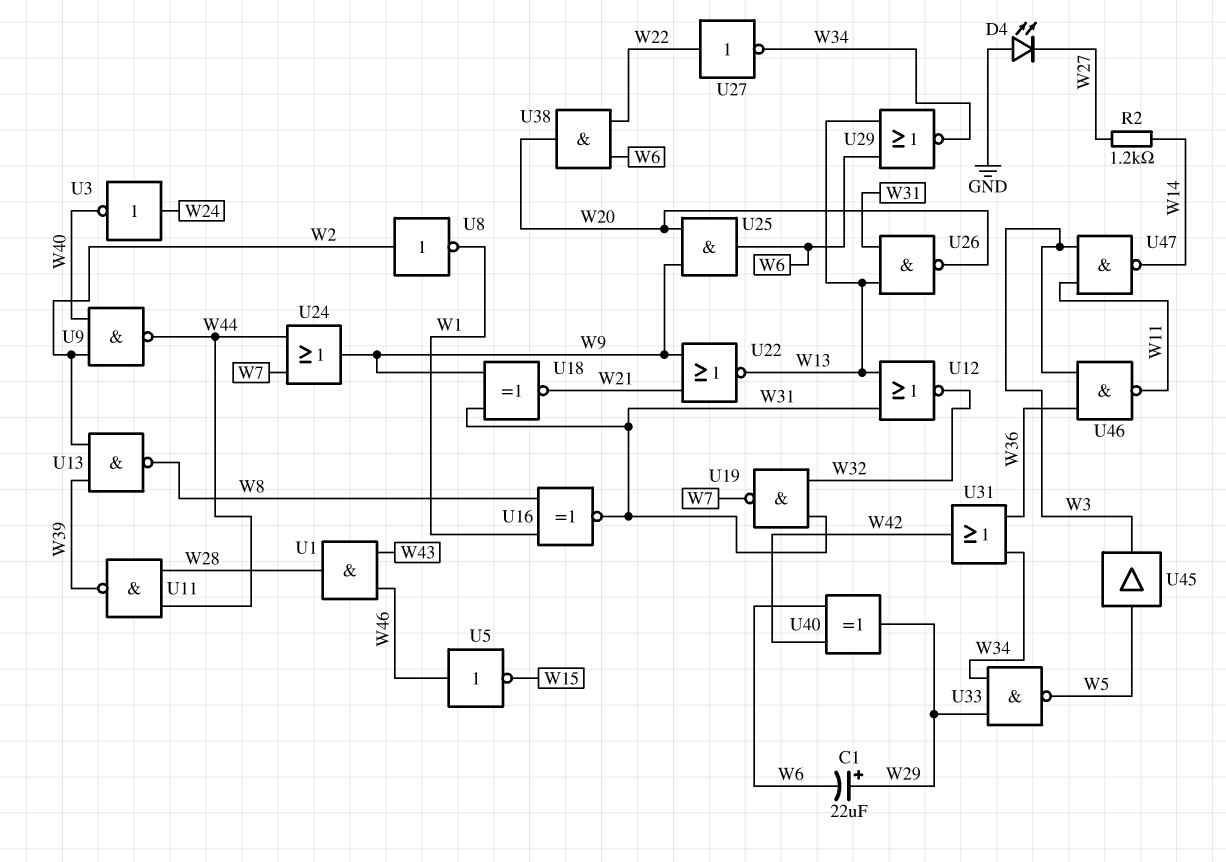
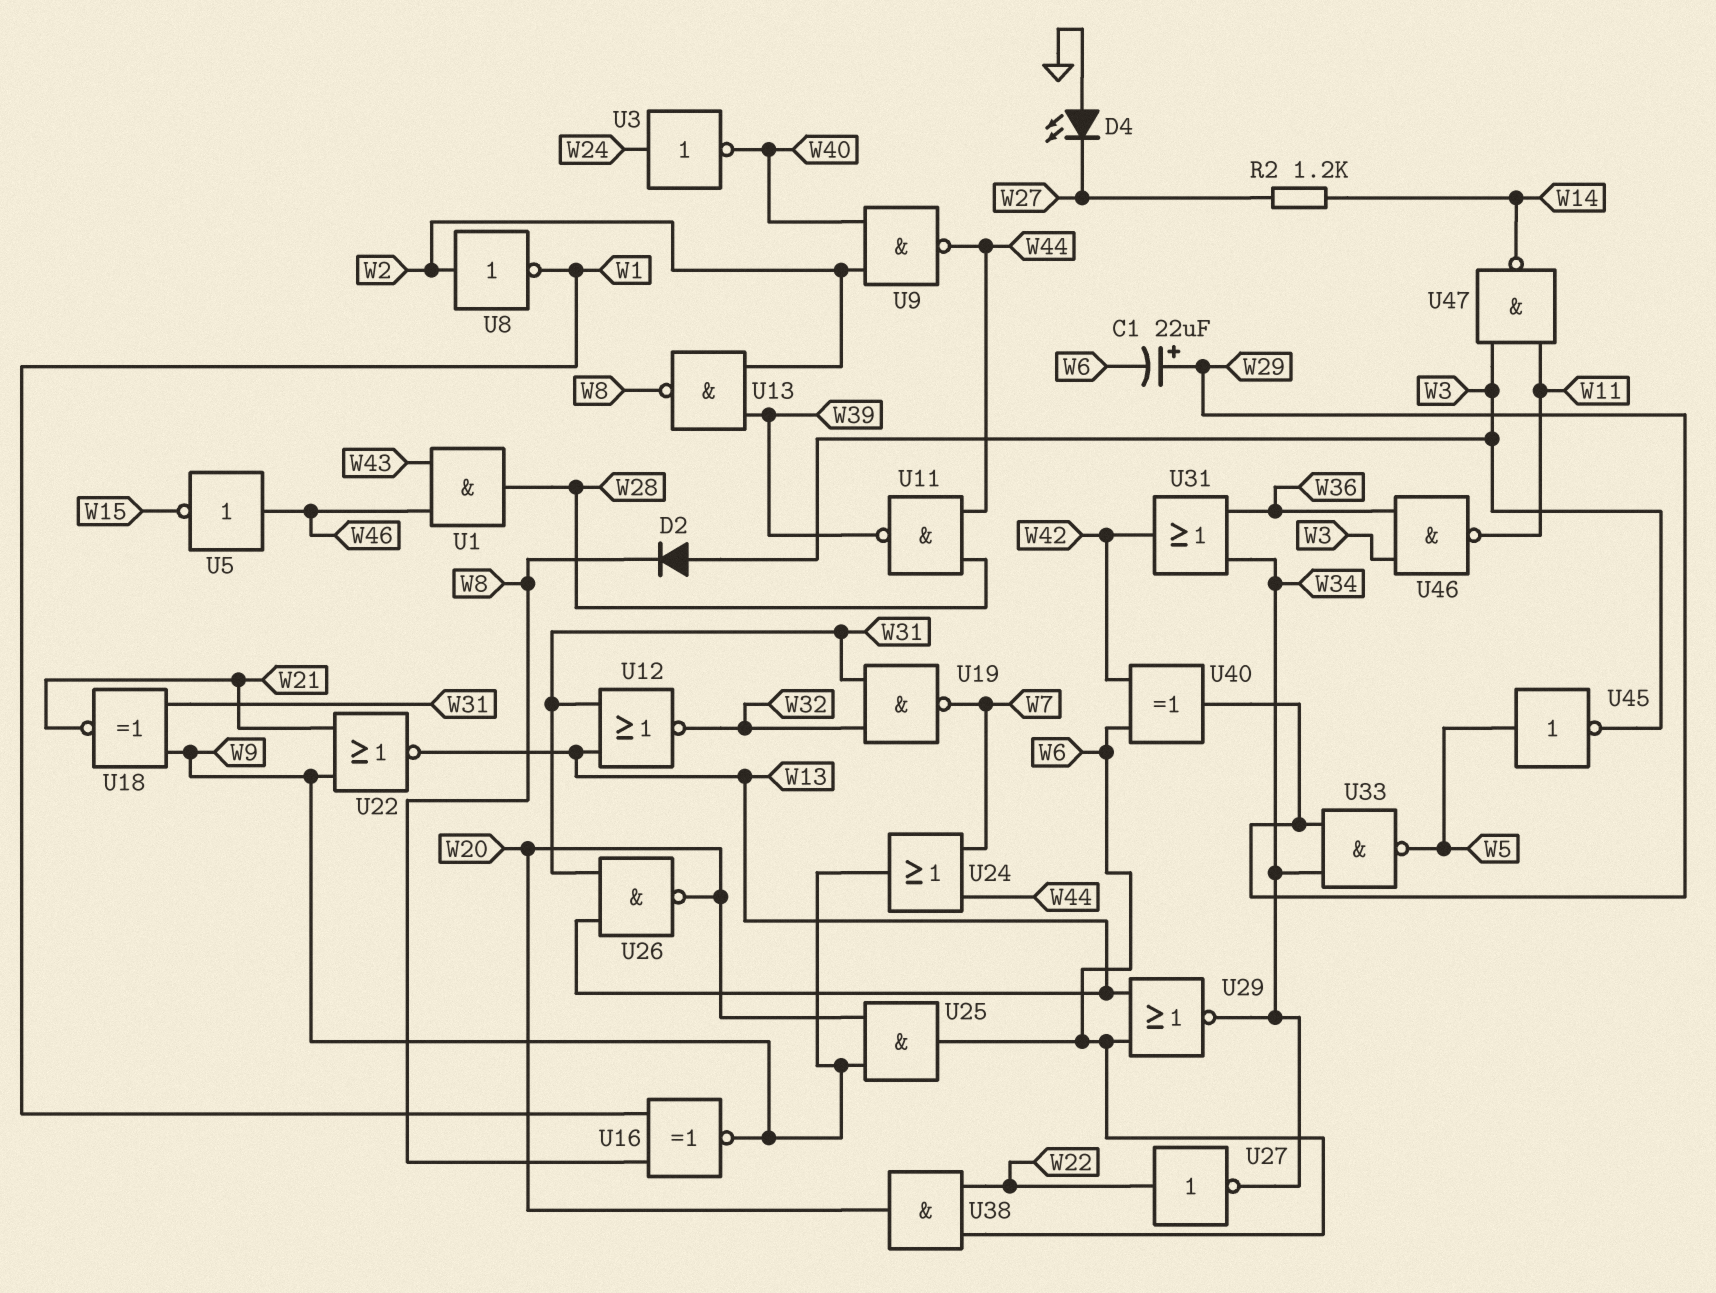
D2: none -> diode (A W3, K W8)
U16: XNOR (in W1, in W8, out W31) -> XNOR (in W1, in W8, out W9)
U45: buffer (in W5, out W3) -> NOT (in W5, out W3)

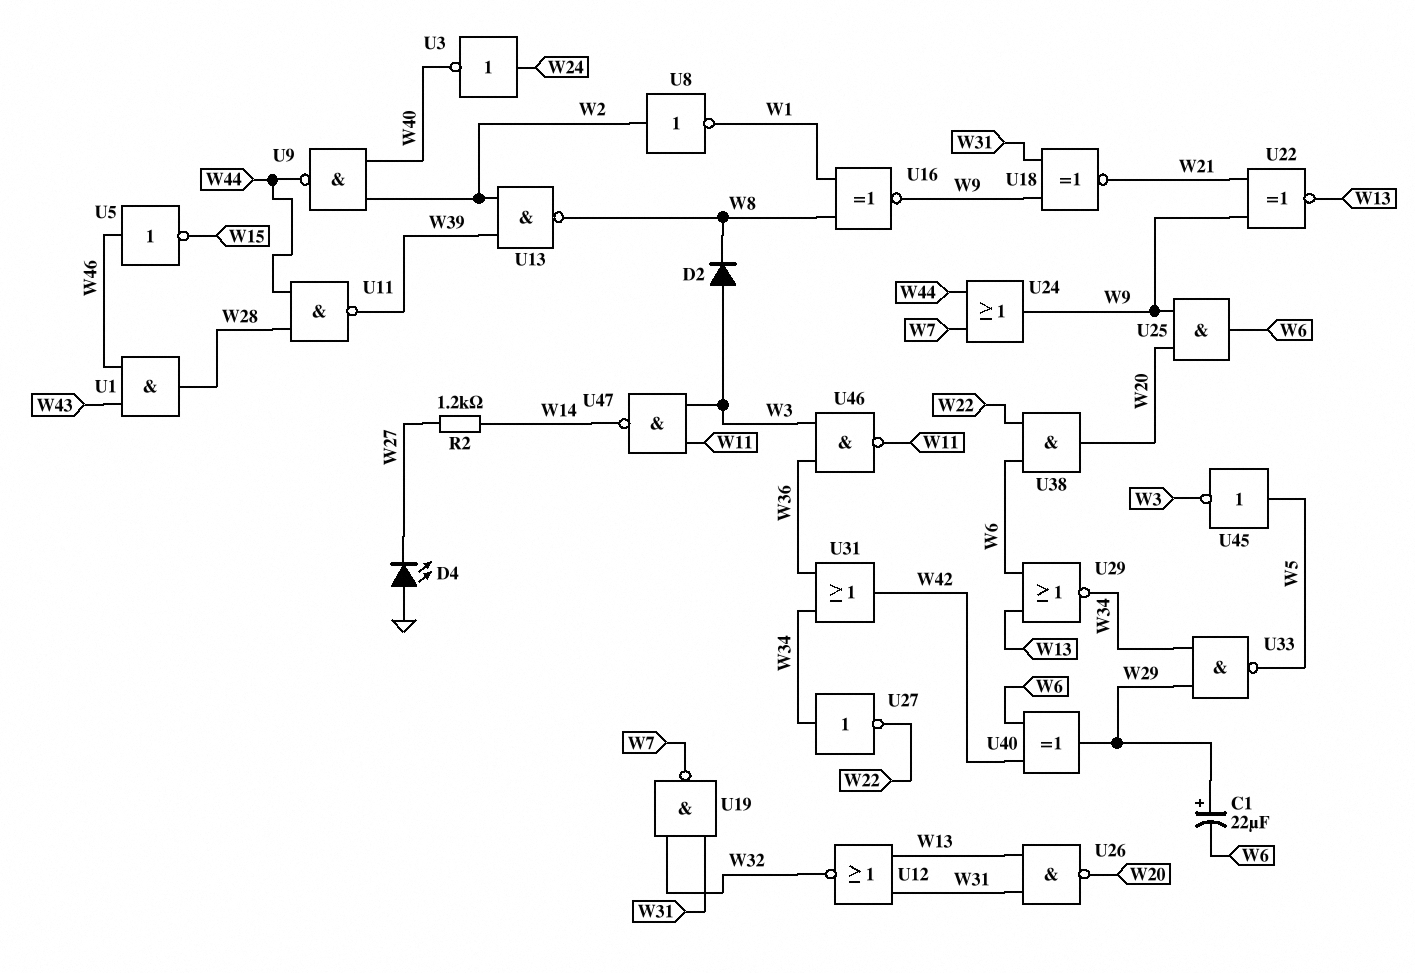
U22: NOR (in W9, in W21, out W13) -> XNOR (in W9, in W21, out W13)
U27: NOT (in W22, out W34) -> NOT (in W34, out W22)

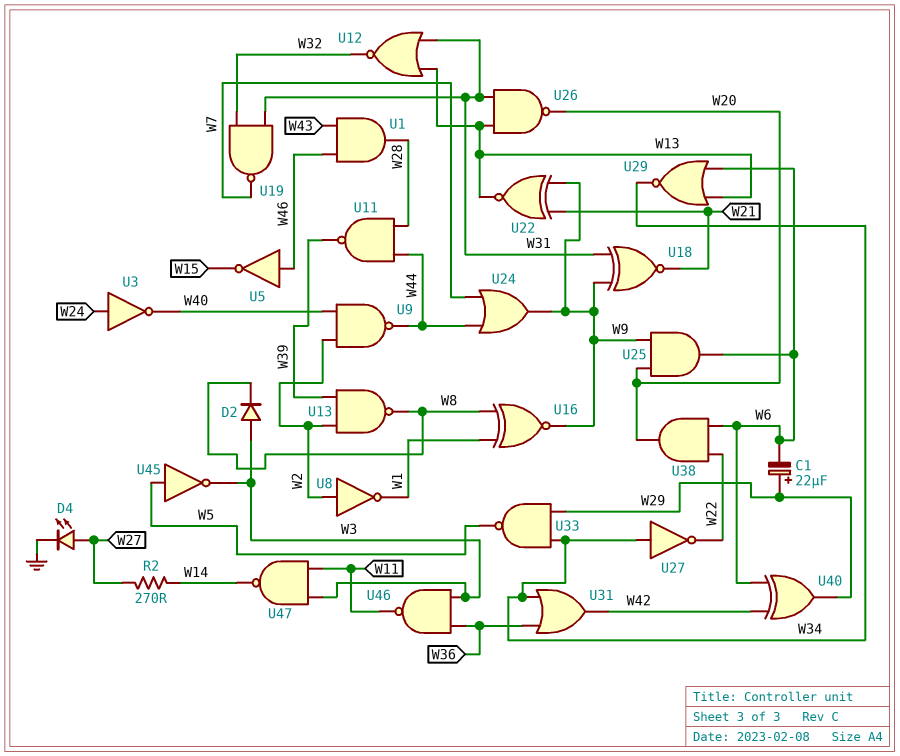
D4: LED (A GND, K W27) -> LED (A W27, K GND)
R2: 1.2k (W14, W27) -> 270 (W14, W27)

